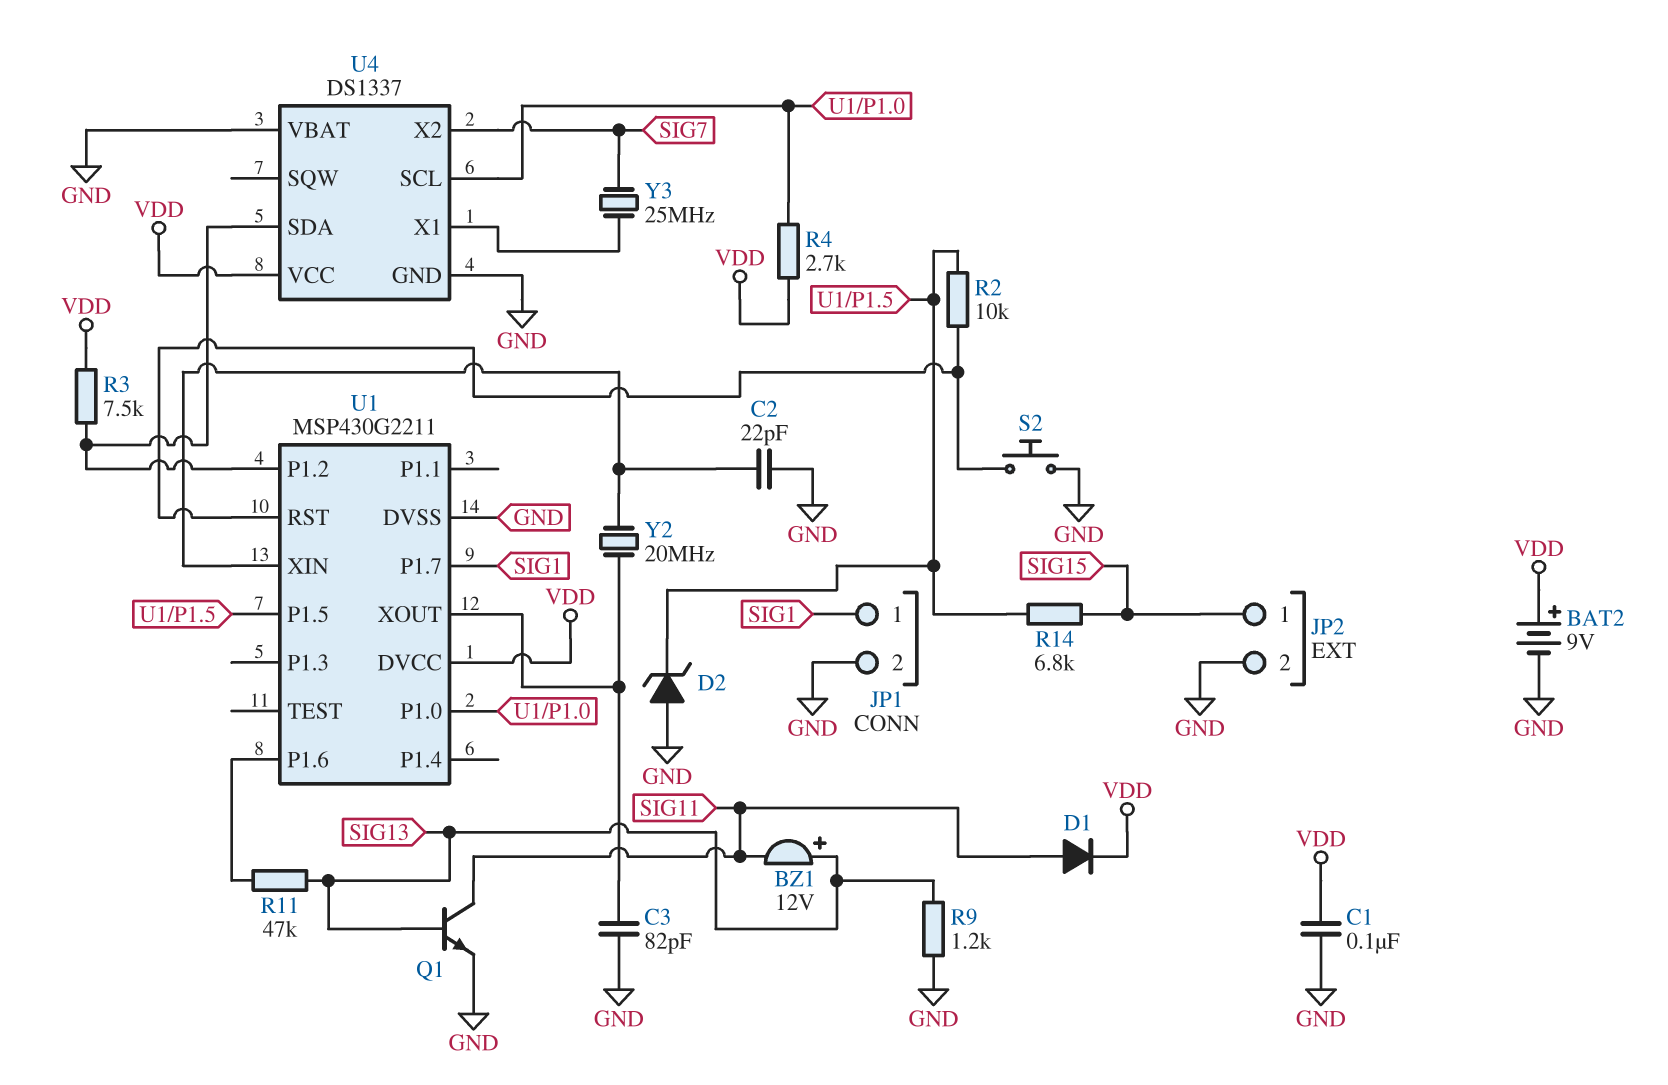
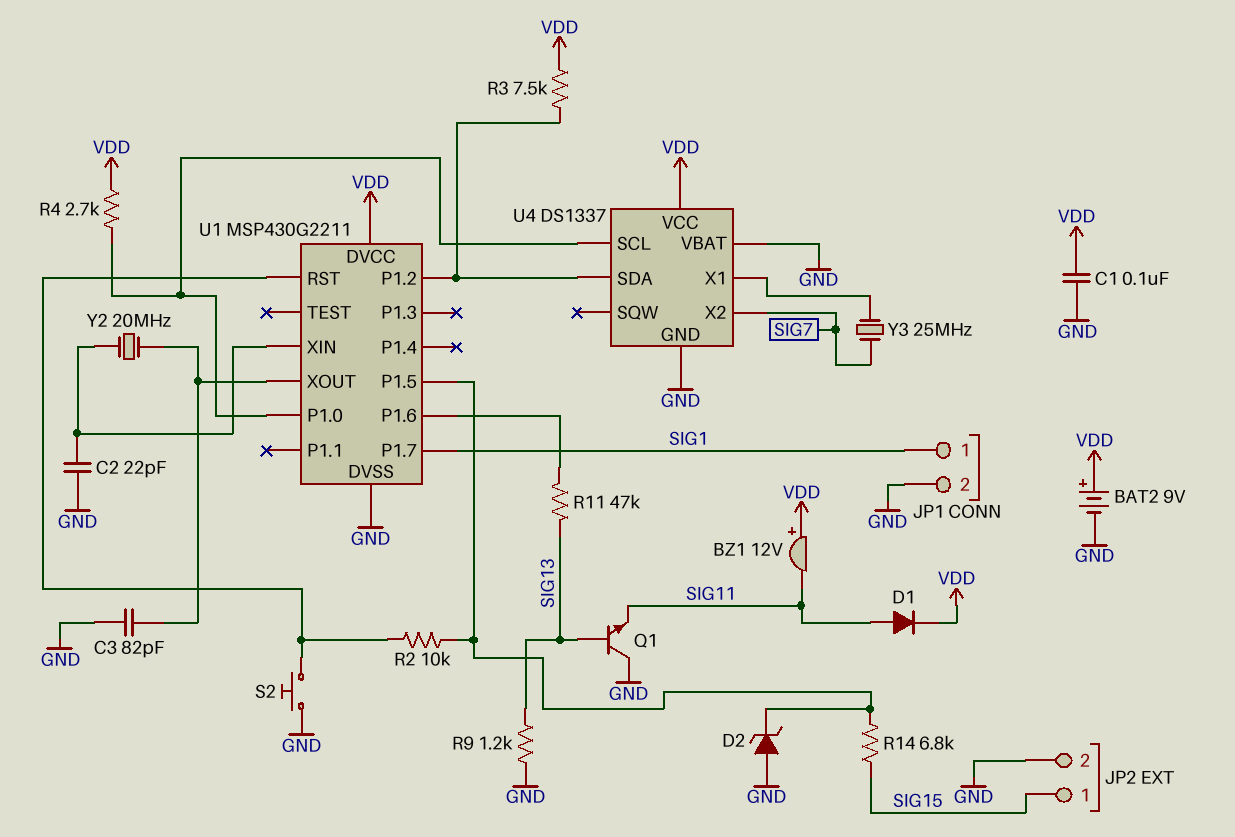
BZ1: buzzer 12V (plus SIG13, minus SIG11) -> buzzer 12V (plus VDD, minus SIG11)
Q1: NPN (B SIG13, C SIG11, E GND) -> NPN (B SIG13, C GND, E SIG11)

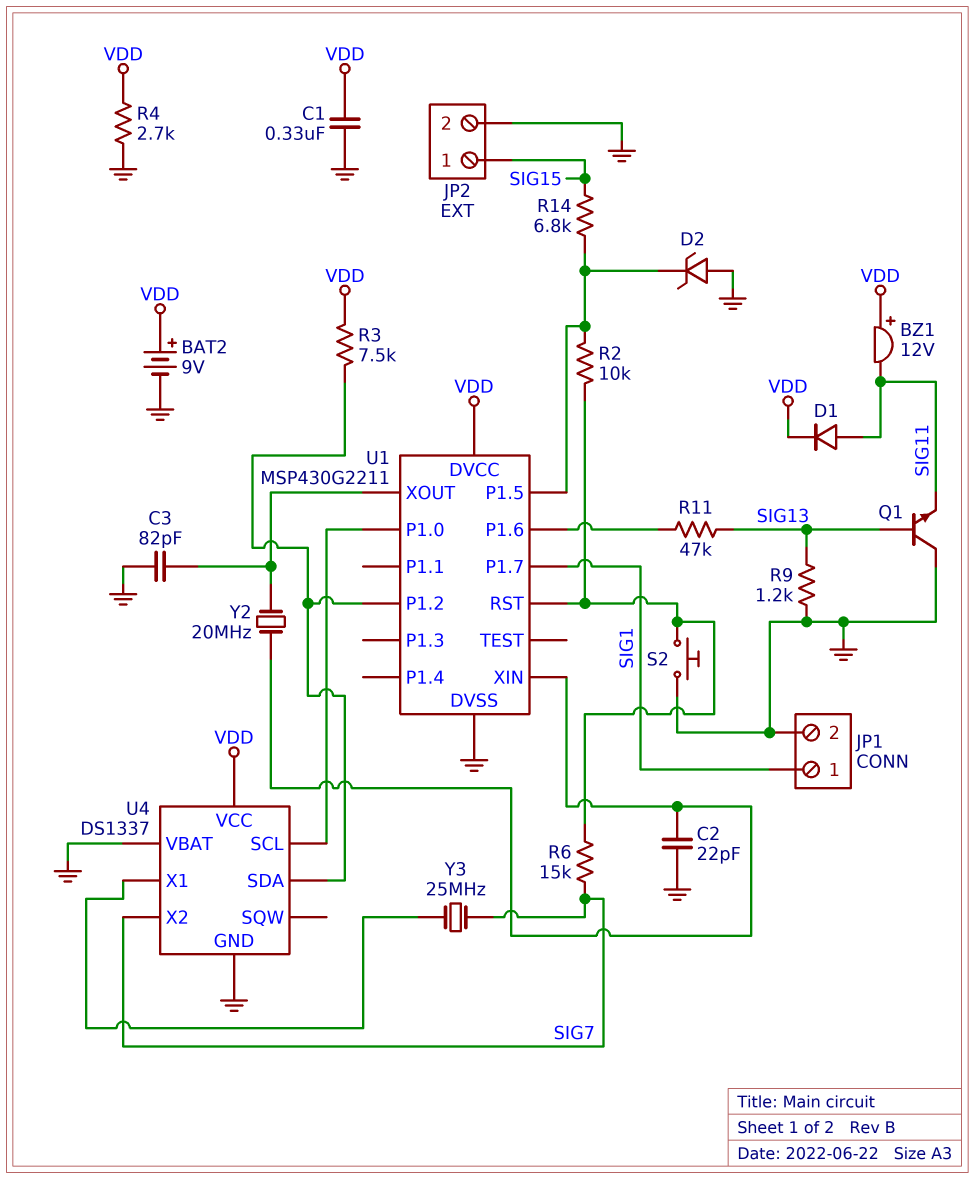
C1: 100nF (GND, VDD) -> 330nF (GND, VDD)
R4: 2.7k (U1/P1.0, VDD) -> 2.7k (GND, VDD)
R6: none -> 15k (SIG7, U1/RST)

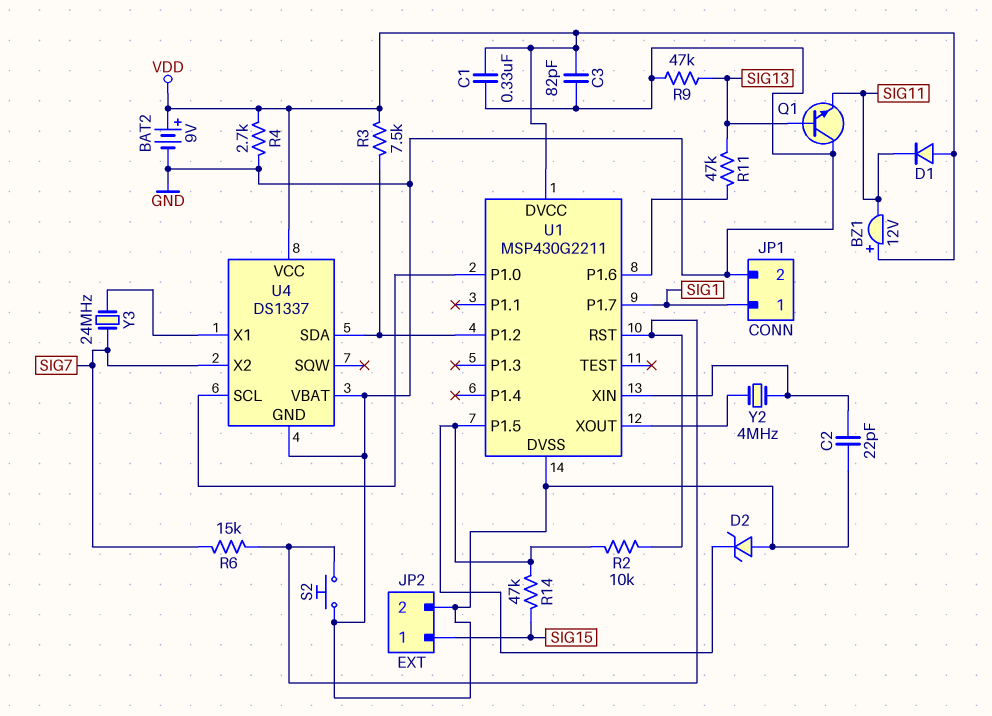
C3: 82pF (GND, U1/XOUT) -> 82pF (GND, VDD)
D1: diode (A SIG11, K VDD) -> diode (A VDD, K SIG11)
R9: 1.2k (GND, SIG13) -> 47k (GND, SIG13)
R14: 6.8k (SIG15, U1/P1.5) -> 47k (SIG15, U1/P1.5)
Y2: 20MHz (U1/XIN, U1/XOUT) -> 4MHz (U1/XIN, U1/XOUT)
Y3: 25MHz (SIG7, U4/X1) -> 24MHz (SIG7, U4/X1)

